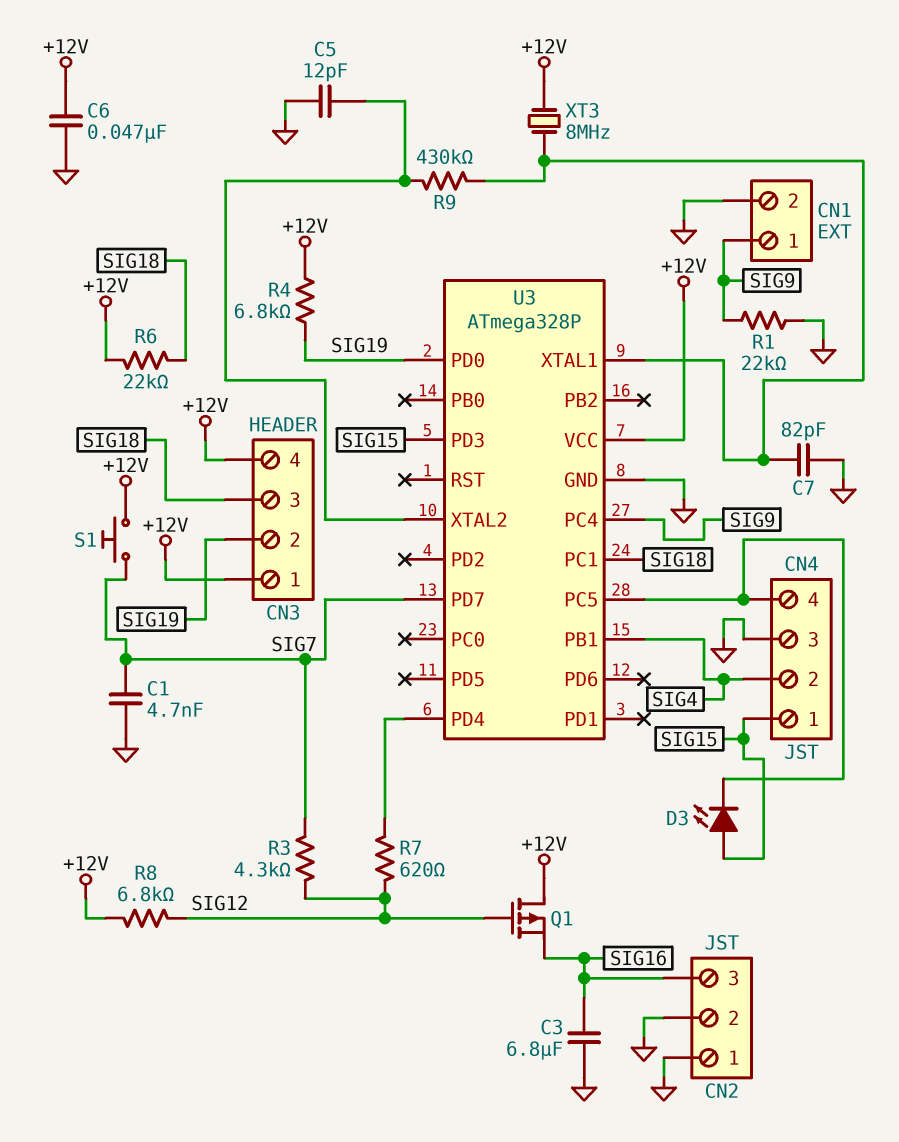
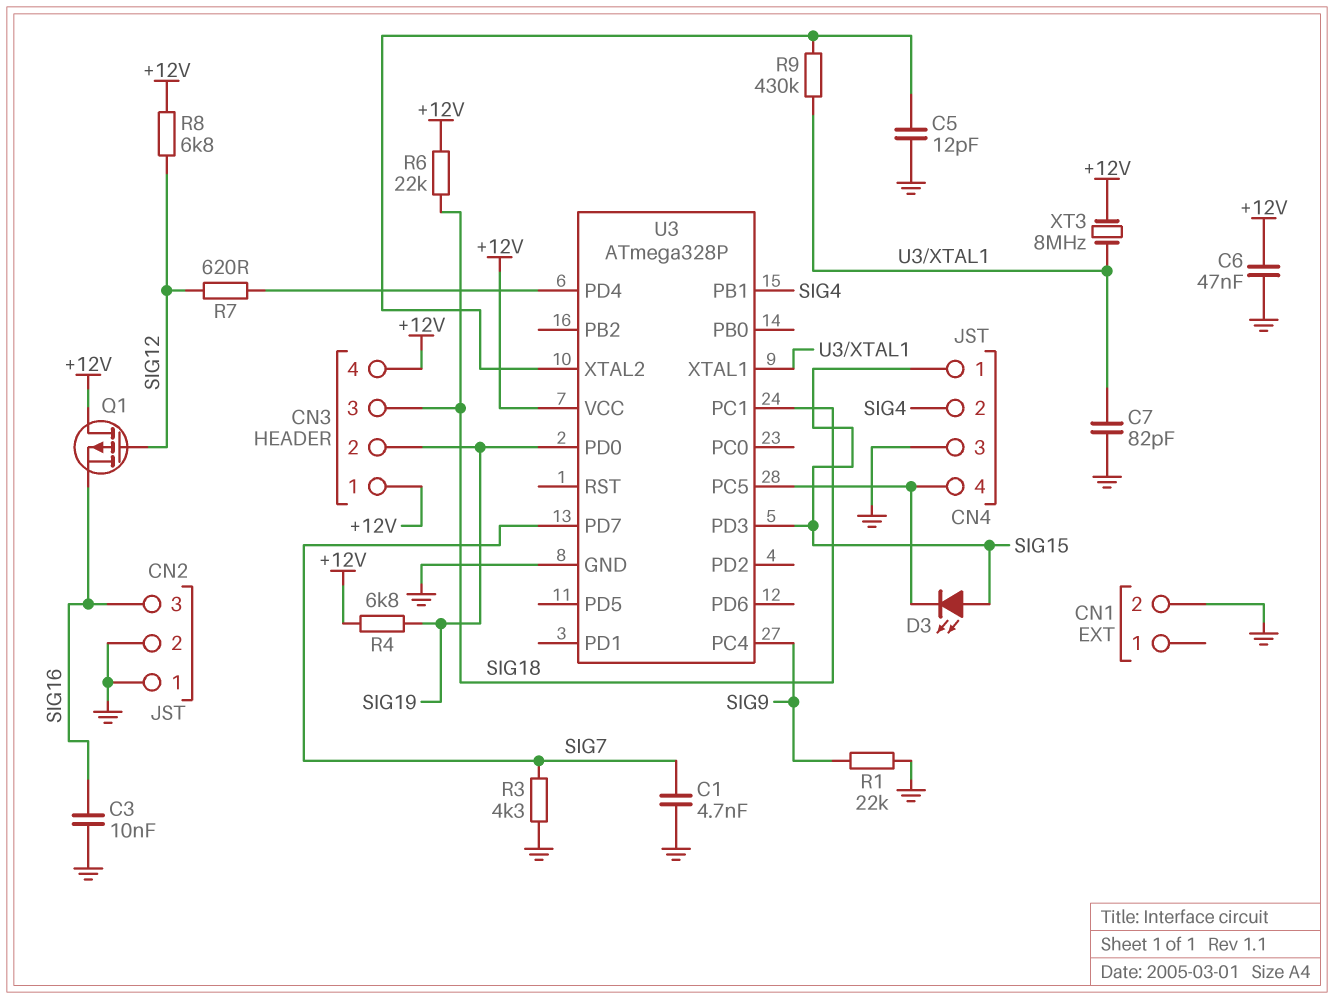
C3: 6.8uF (GND, SIG16) -> 10nF (GND, SIG16)
CN1 pin 1: SIG9 -> none
R3: 4.3k (SIG7, SIG12) -> 4.3k (GND, SIG7)
S1: button (+12V, SIG7) -> none

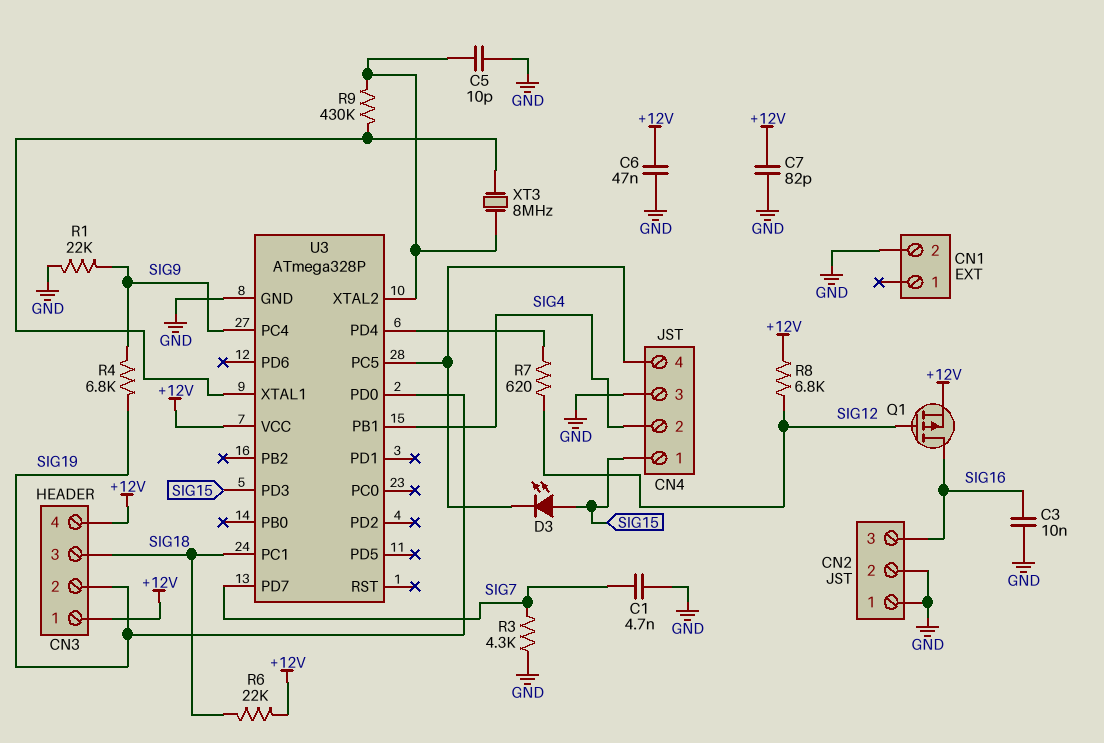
C5: 12pF (GND, U3/XTAL2) -> 10pF (GND, U3/XTAL2)
C7: 82pF (GND, U3/XTAL1) -> 82pF (+12V, GND)
Q1: PMOS (G SIG12, D +12V, S SIG16) -> PMOS (G SIG12, D SIG16, S +12V)
R4: 6.8k (+12V, SIG19) -> 6.8k (SIG9, SIG19)
XT3: 8MHz (+12V, U3/XTAL1) -> 8MHz (U3/XTAL1, U3/XTAL2)

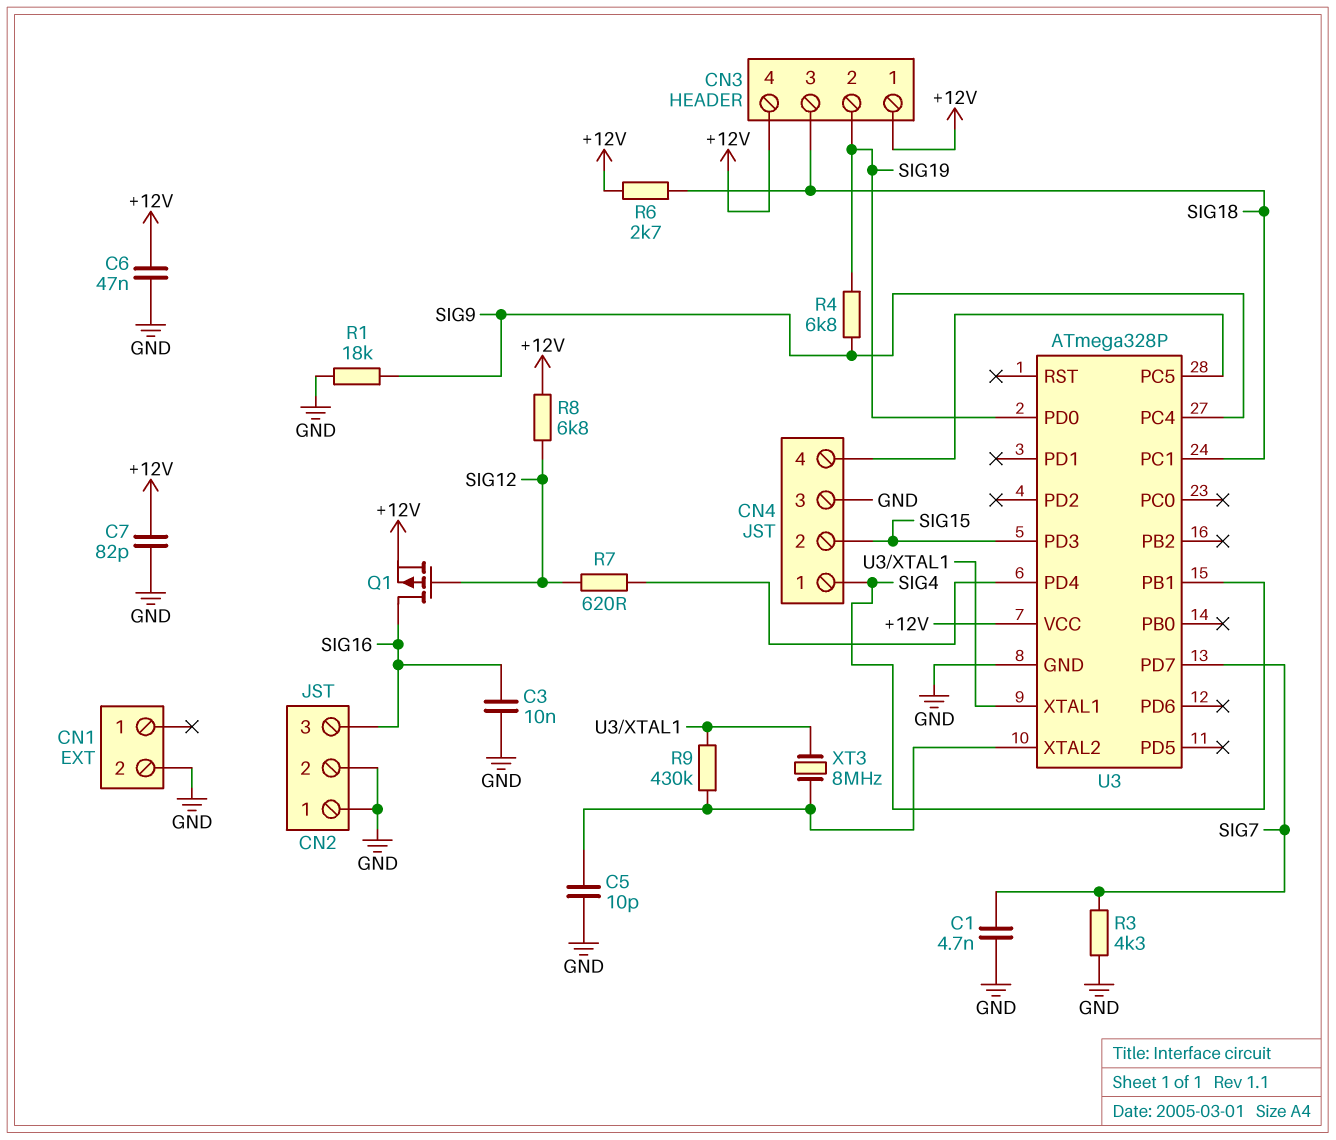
CN4 pin 1: SIG15 -> SIG4
CN4 pin 2: SIG4 -> SIG15
D3: LED (A SIG15, K CN4/4) -> none
R1: 22k (GND, SIG9) -> 18k (GND, SIG9)
R6: 22k (+12V, SIG18) -> 2.7k (+12V, SIG18)

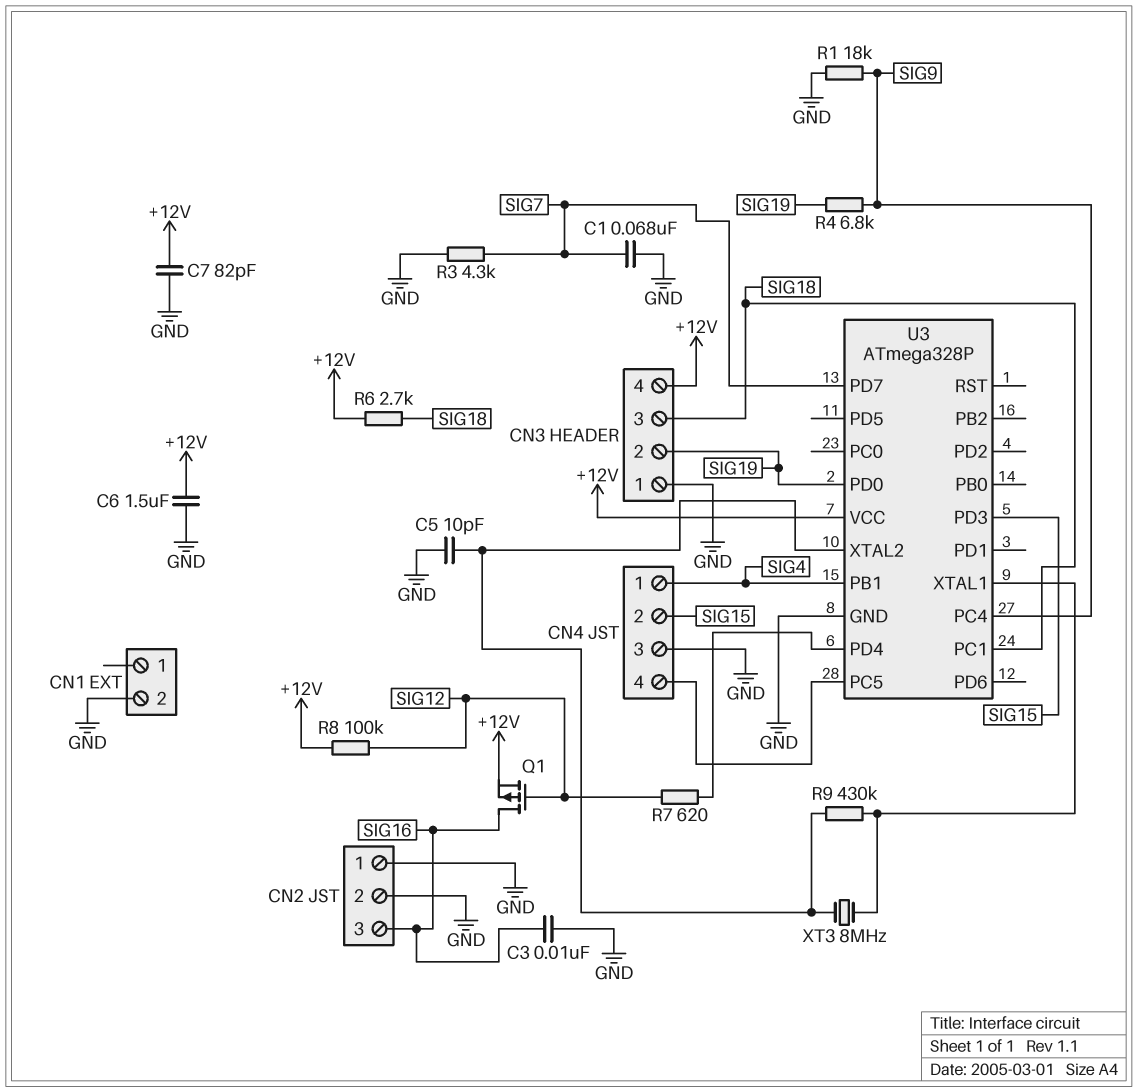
C1: 4.7nF (GND, SIG7) -> 68nF (GND, SIG7)
C6: 47nF (+12V, GND) -> 1.5uF (+12V, GND)
CN3 pin 1: +12V -> GND
R8: 6.8k (+12V, SIG12) -> 100k (+12V, SIG12)

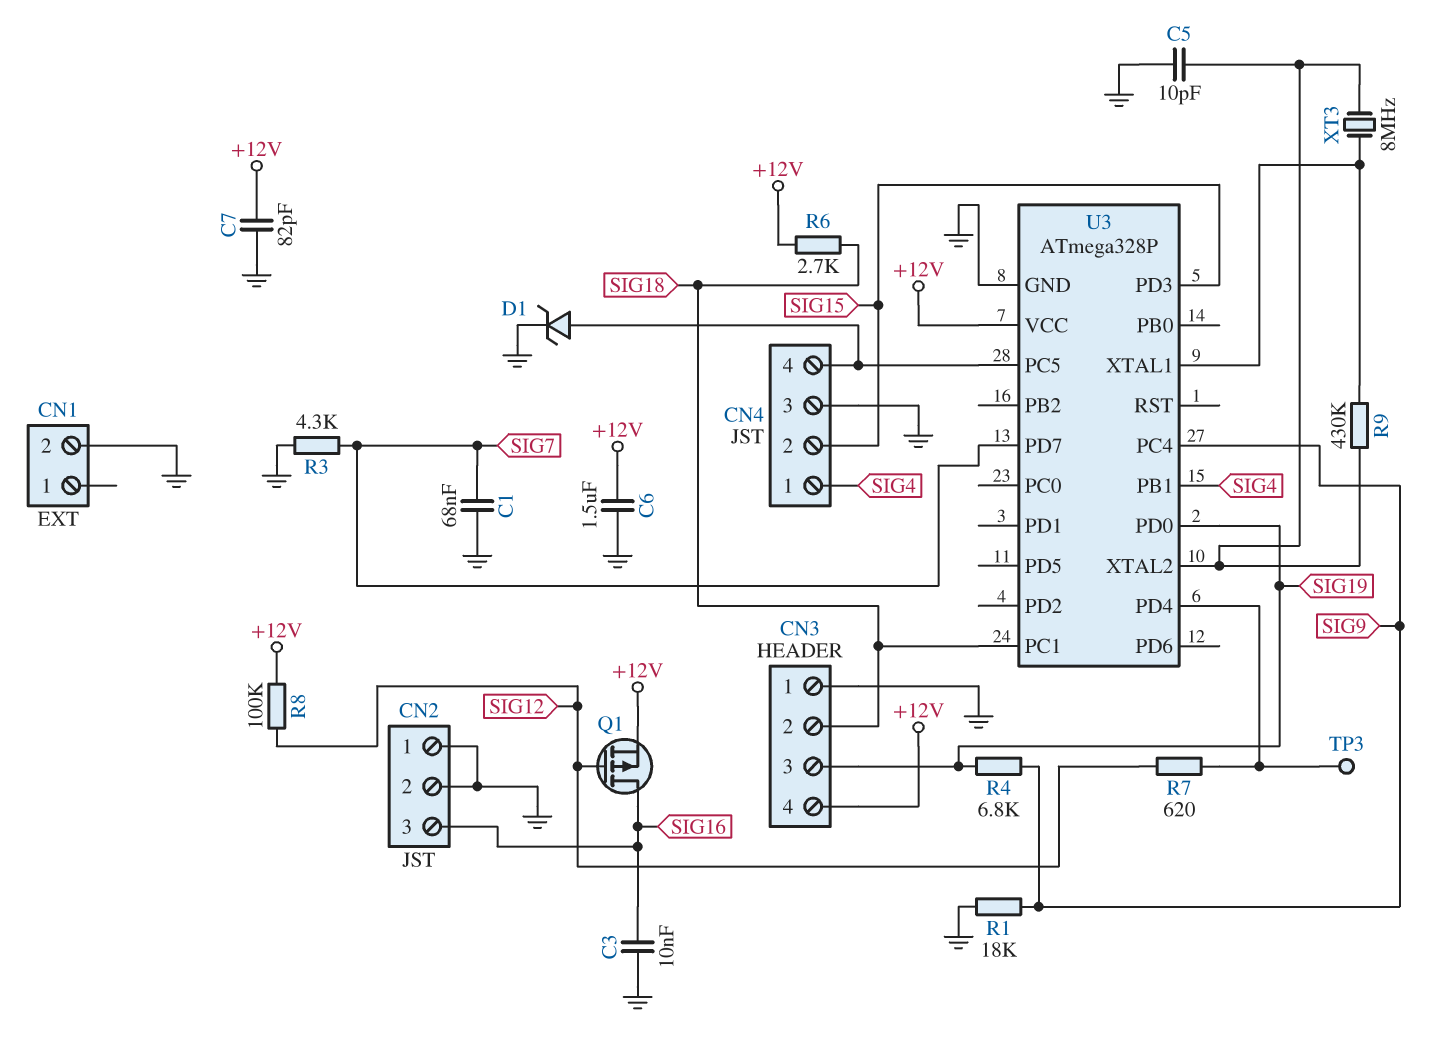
CN3 pin 2: SIG19 -> SIG18
CN3 pin 3: SIG18 -> SIG19
D1: none -> zener (A CN4/4, K GND)
TP3: none -> test point (U3/PD4)

